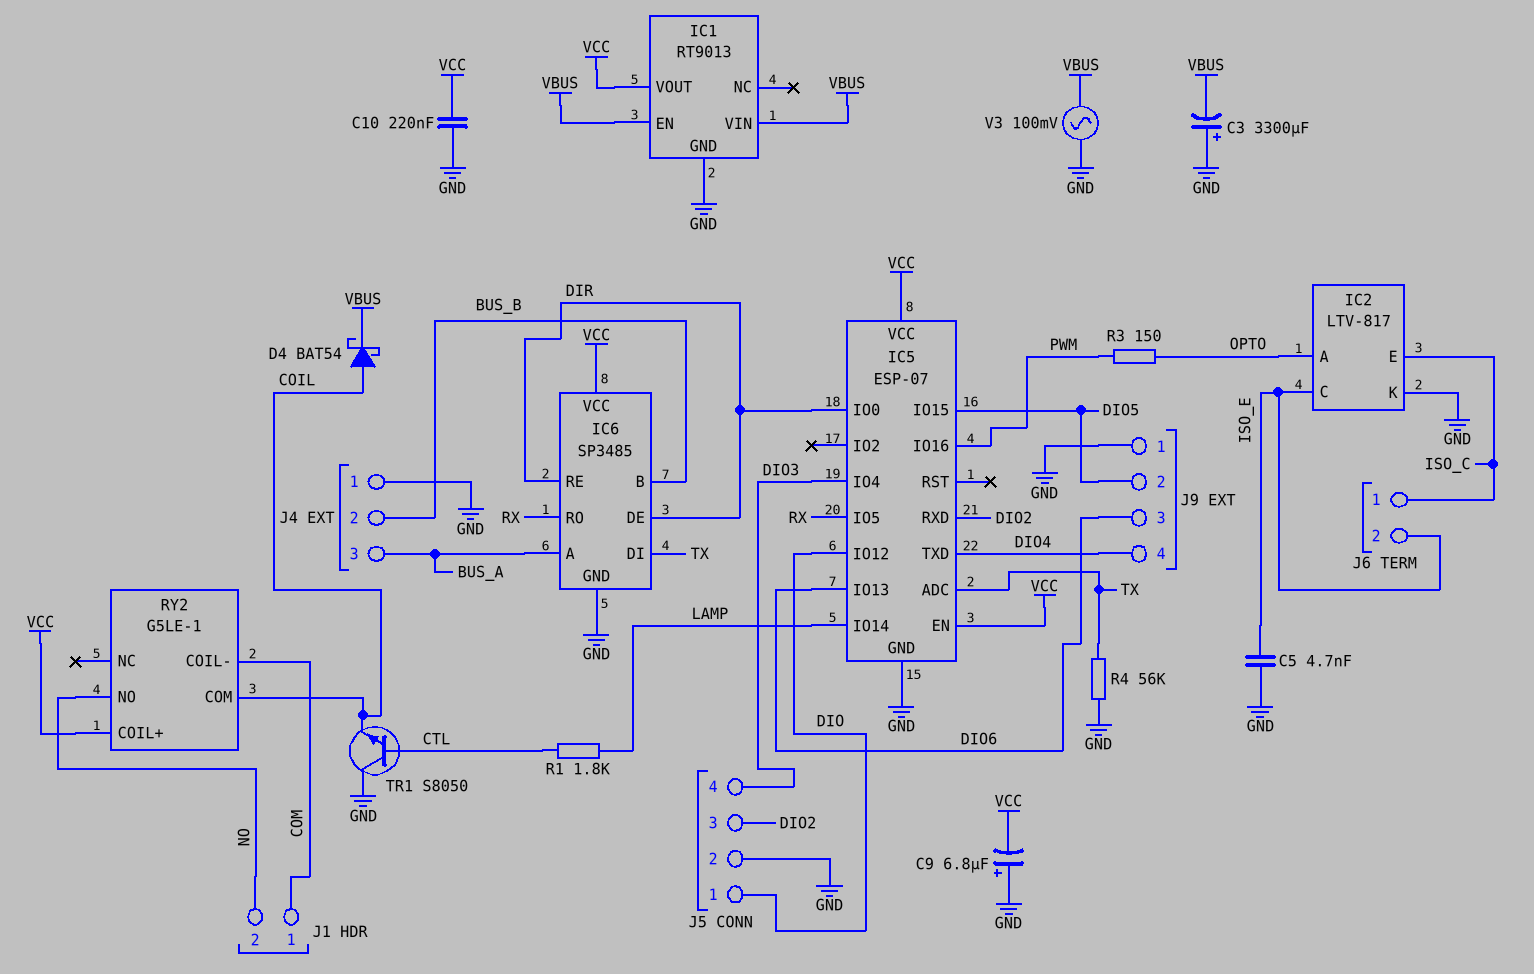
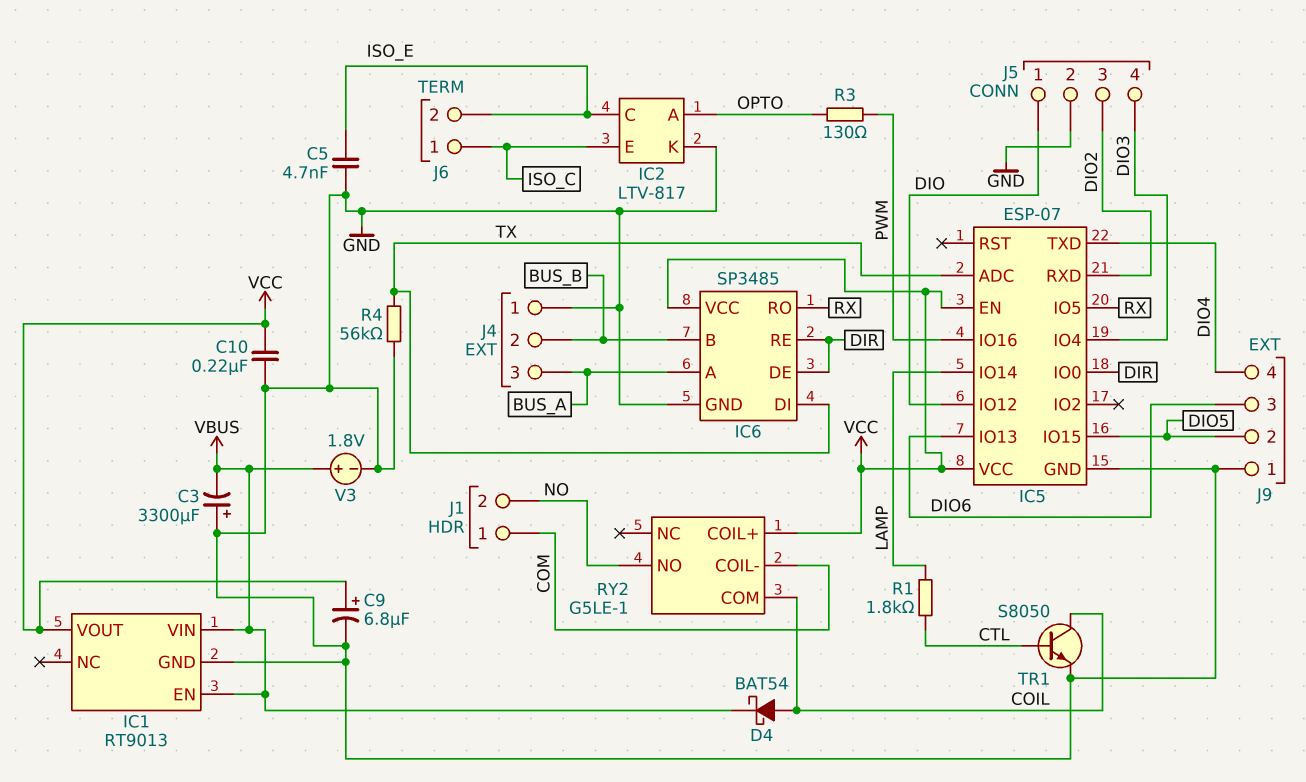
C9: 6.8uF (plus GND, minus VCC) -> 6.8uF (plus VCC, minus GND)
R3: 150 (OPTO, PWM) -> 130 (OPTO, PWM)
TR1: NPN S8050 (B CTL, C GND, E COIL) -> NPN S8050 (B CTL, C COIL, E GND)
V3: AC 100mV (GND, VBUS) -> 1.8V (plus VBUS, minus GND)

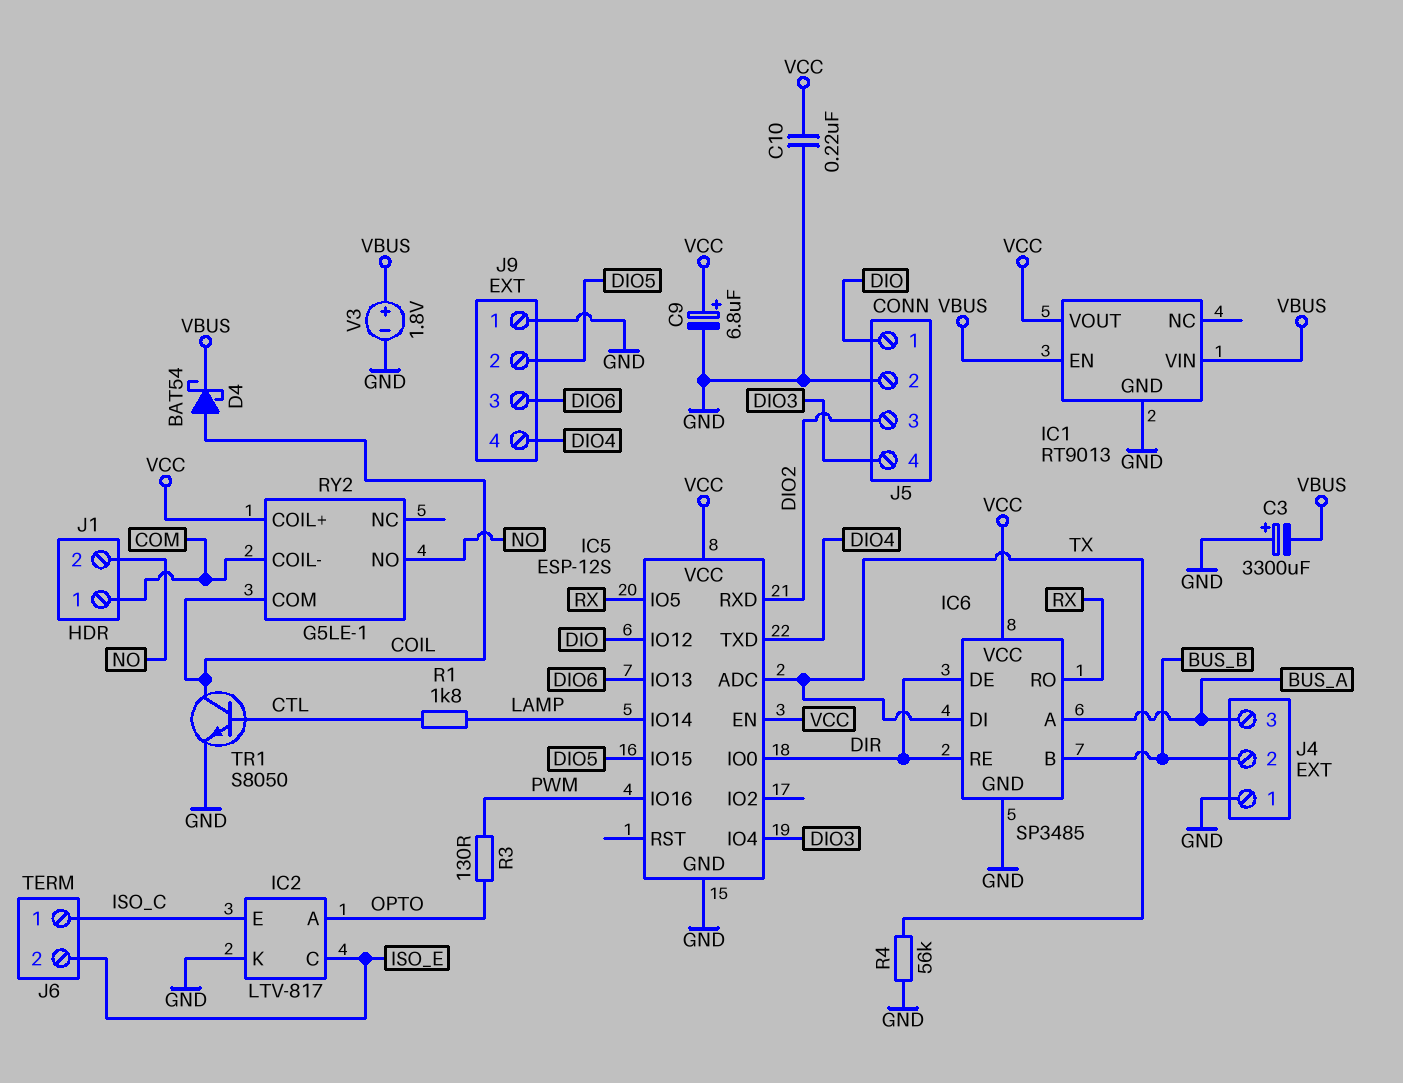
C5: 4.7nF (GND, ISO_E) -> none
IC5: ESP-07 -> ESP-12S

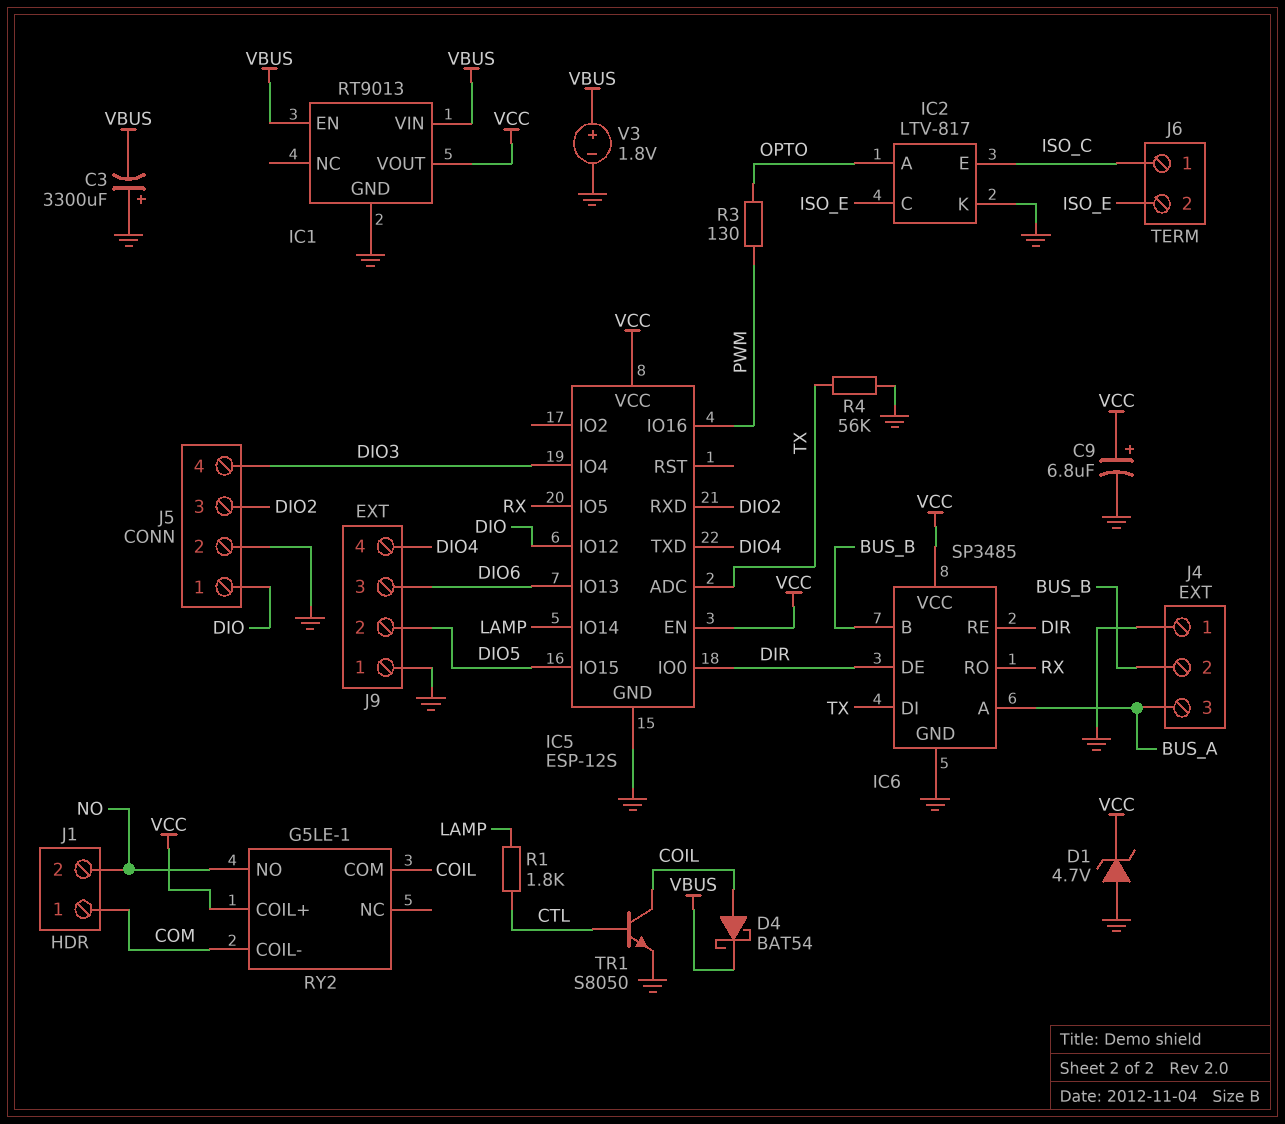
C10: 220nF (GND, VCC) -> none
D1: none -> zener 4.7V (A GND, K VCC)

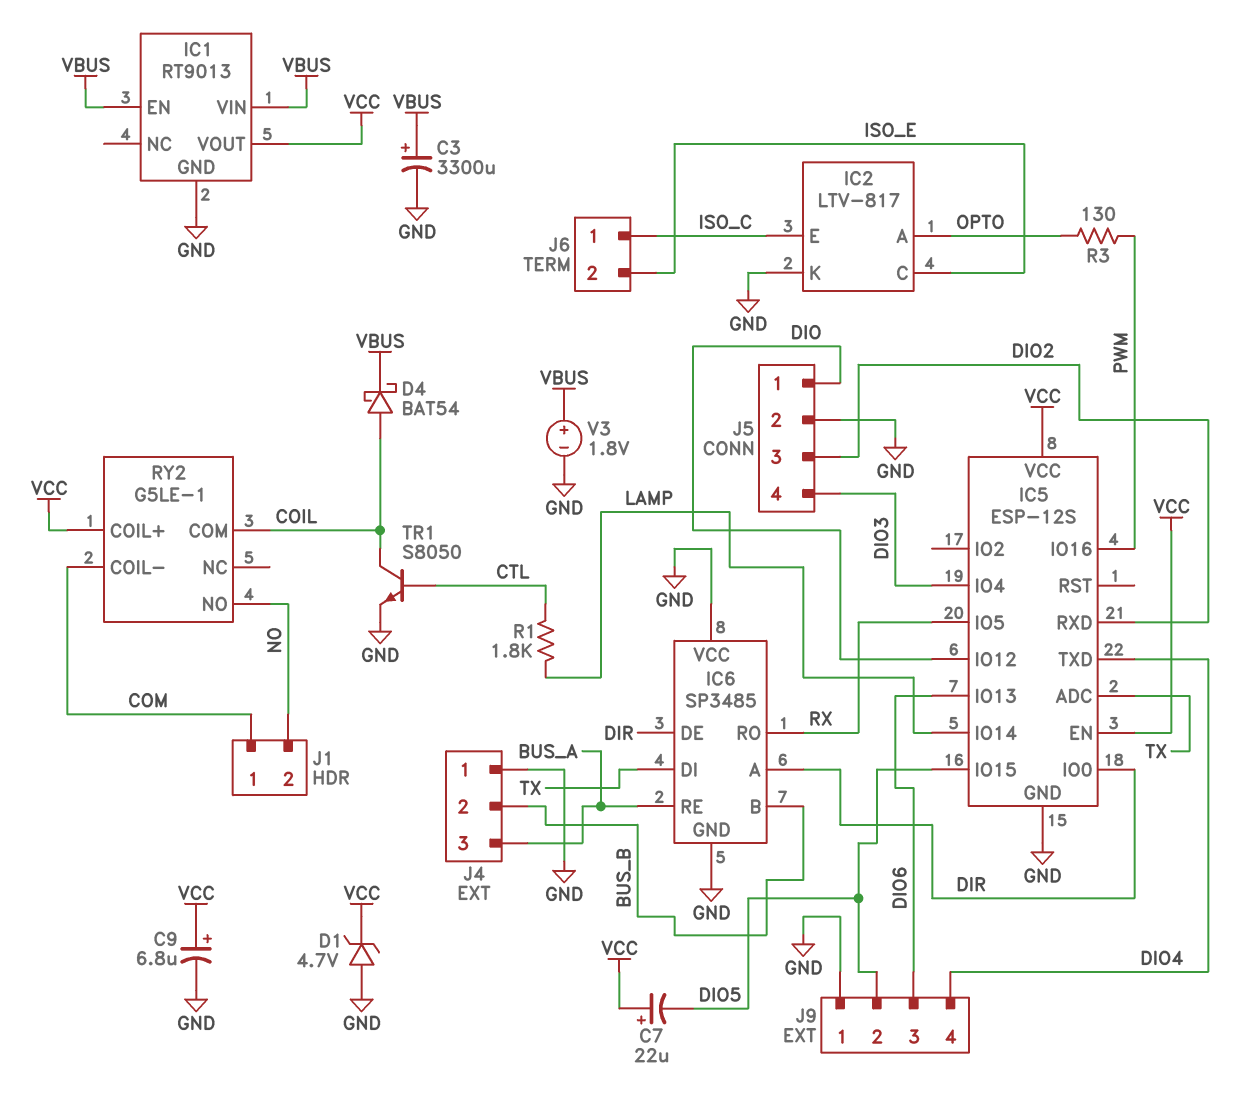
C3: 3300uF (plus GND, minus VBUS) -> 3300uF (plus VBUS, minus GND)
C7: none -> 22uF (plus VCC, minus DIO5)
IC6 pin A: BUS_A -> DIR
IC6 pin RE: DIR -> BUS_A
IC6 pin VCC: VCC -> GND
R4: 56k (GND, TX) -> none

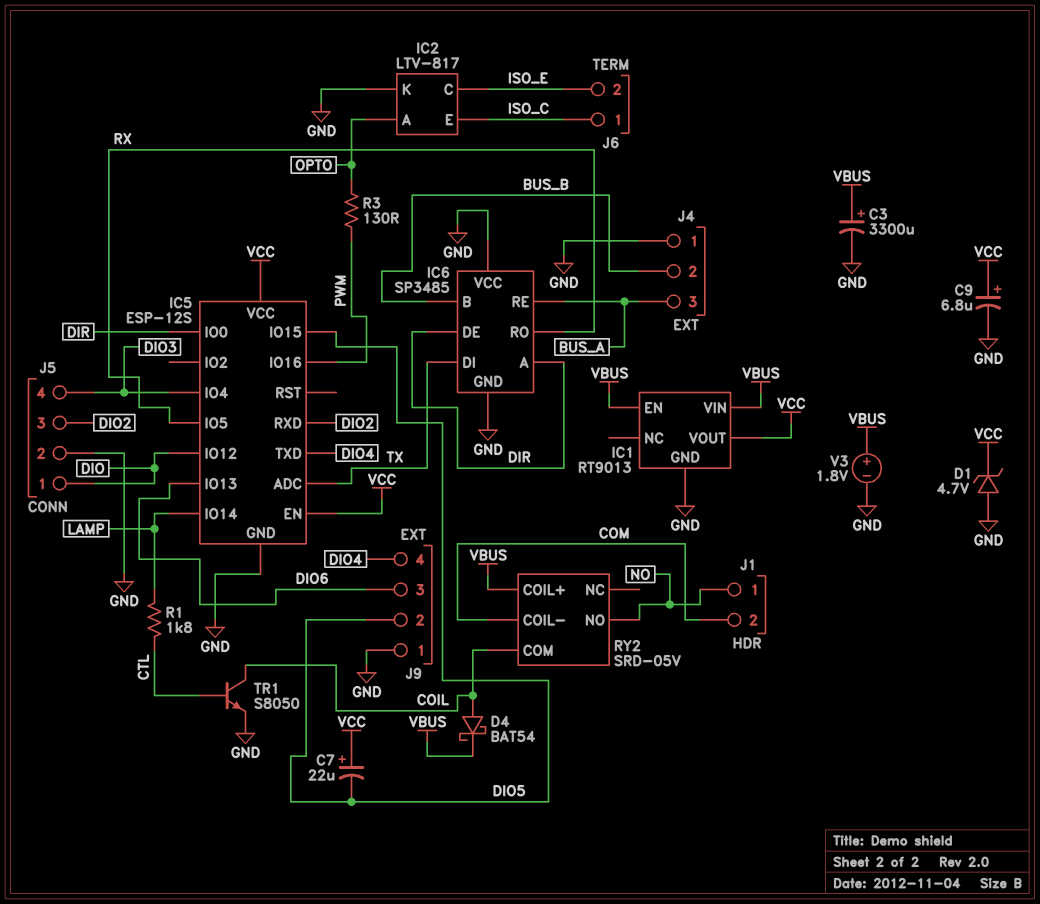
J1 pin 1: COM -> NO
J1 pin 2: NO -> COM
RY2: G5LE-1 -> SRD-05V
RY2 pin COIL+: VCC -> VBUS

